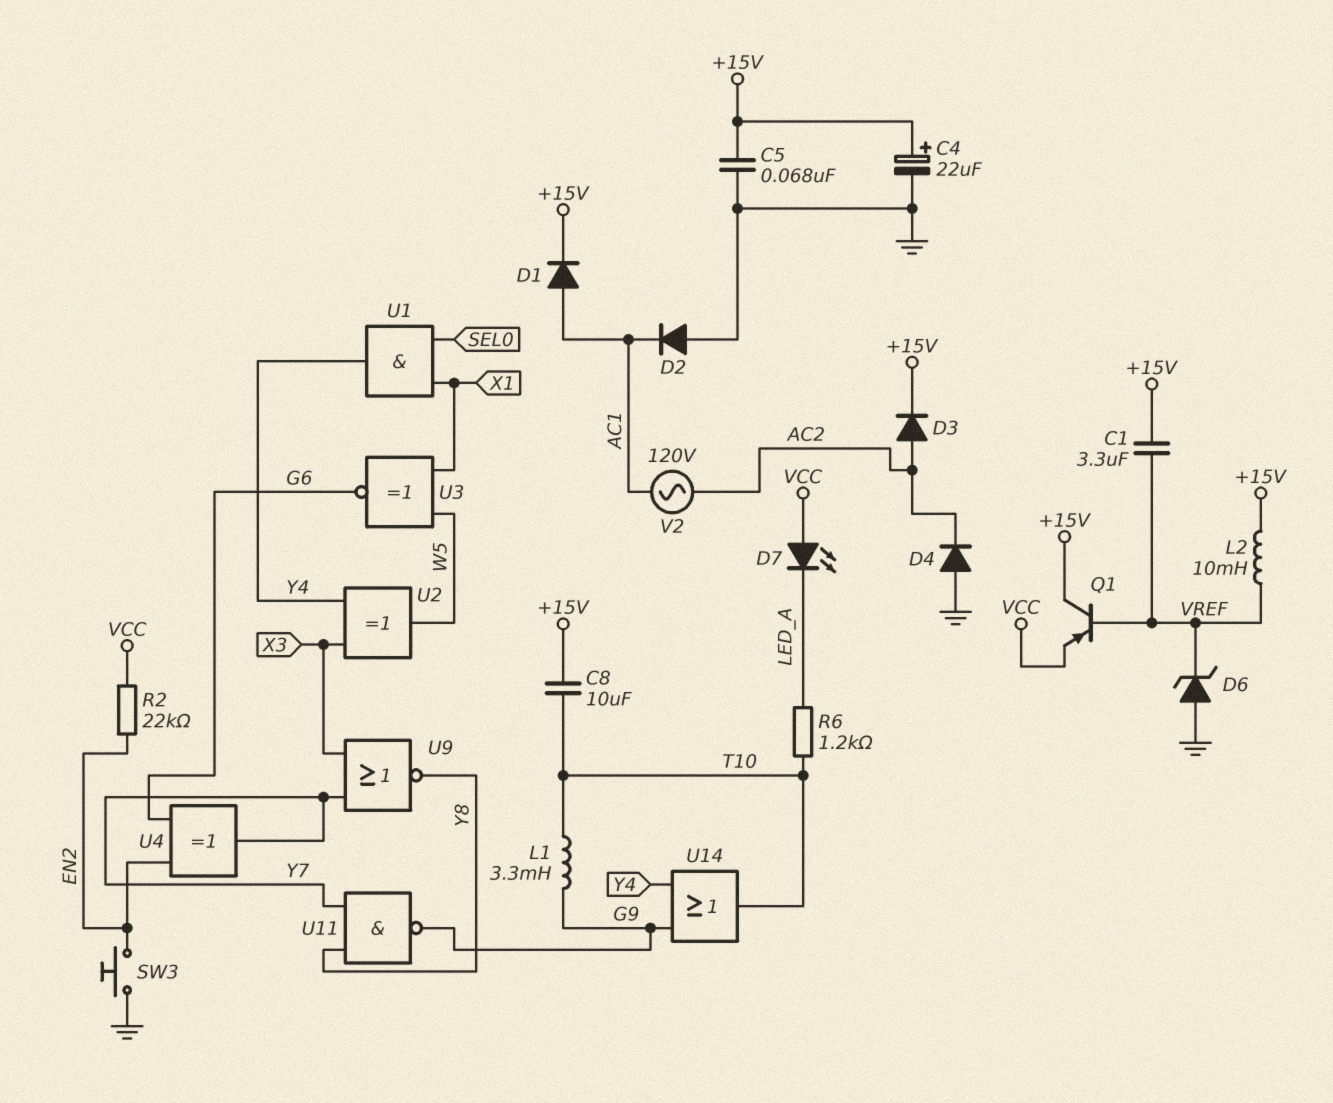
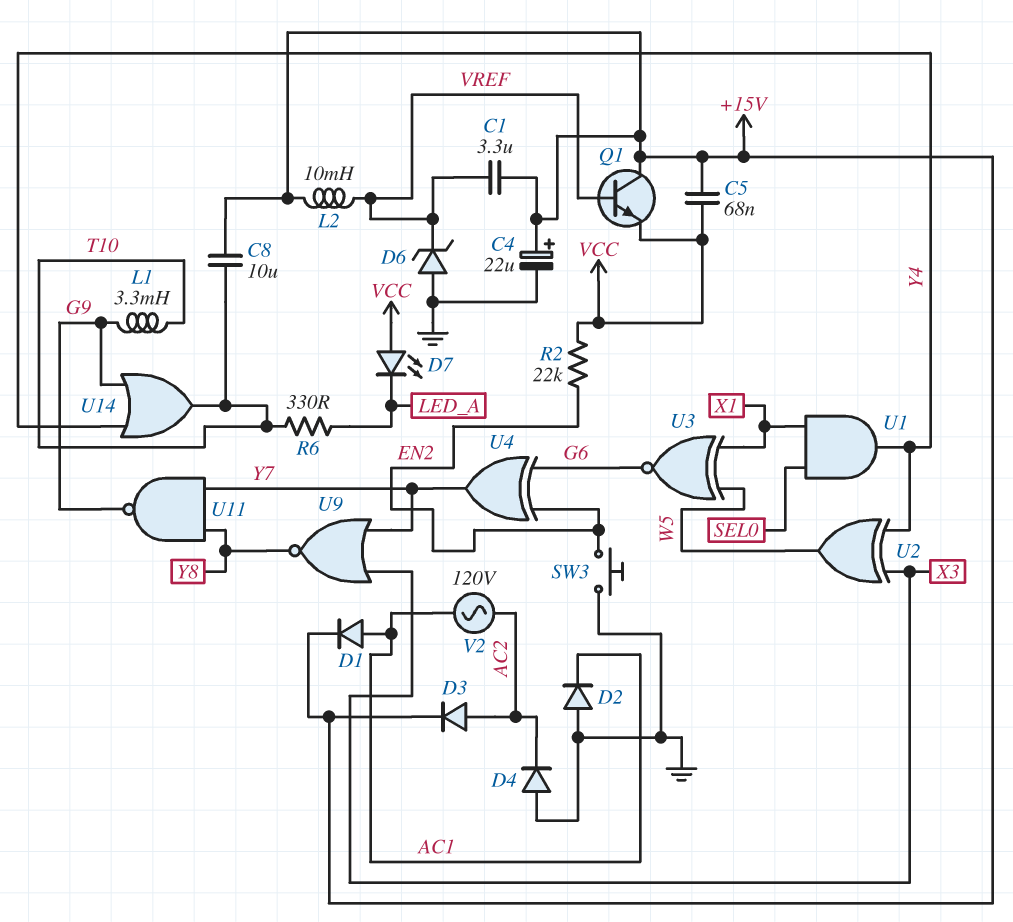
C5: 68nF (+15V, GND) -> 68nF (+15V, VCC)
Q1: PNP (B VREF, C +15V, E VCC) -> NPN (B VREF, C +15V, E VCC)
R6: 1.2k (LED_A, T10) -> 330 (LED_A, T10)

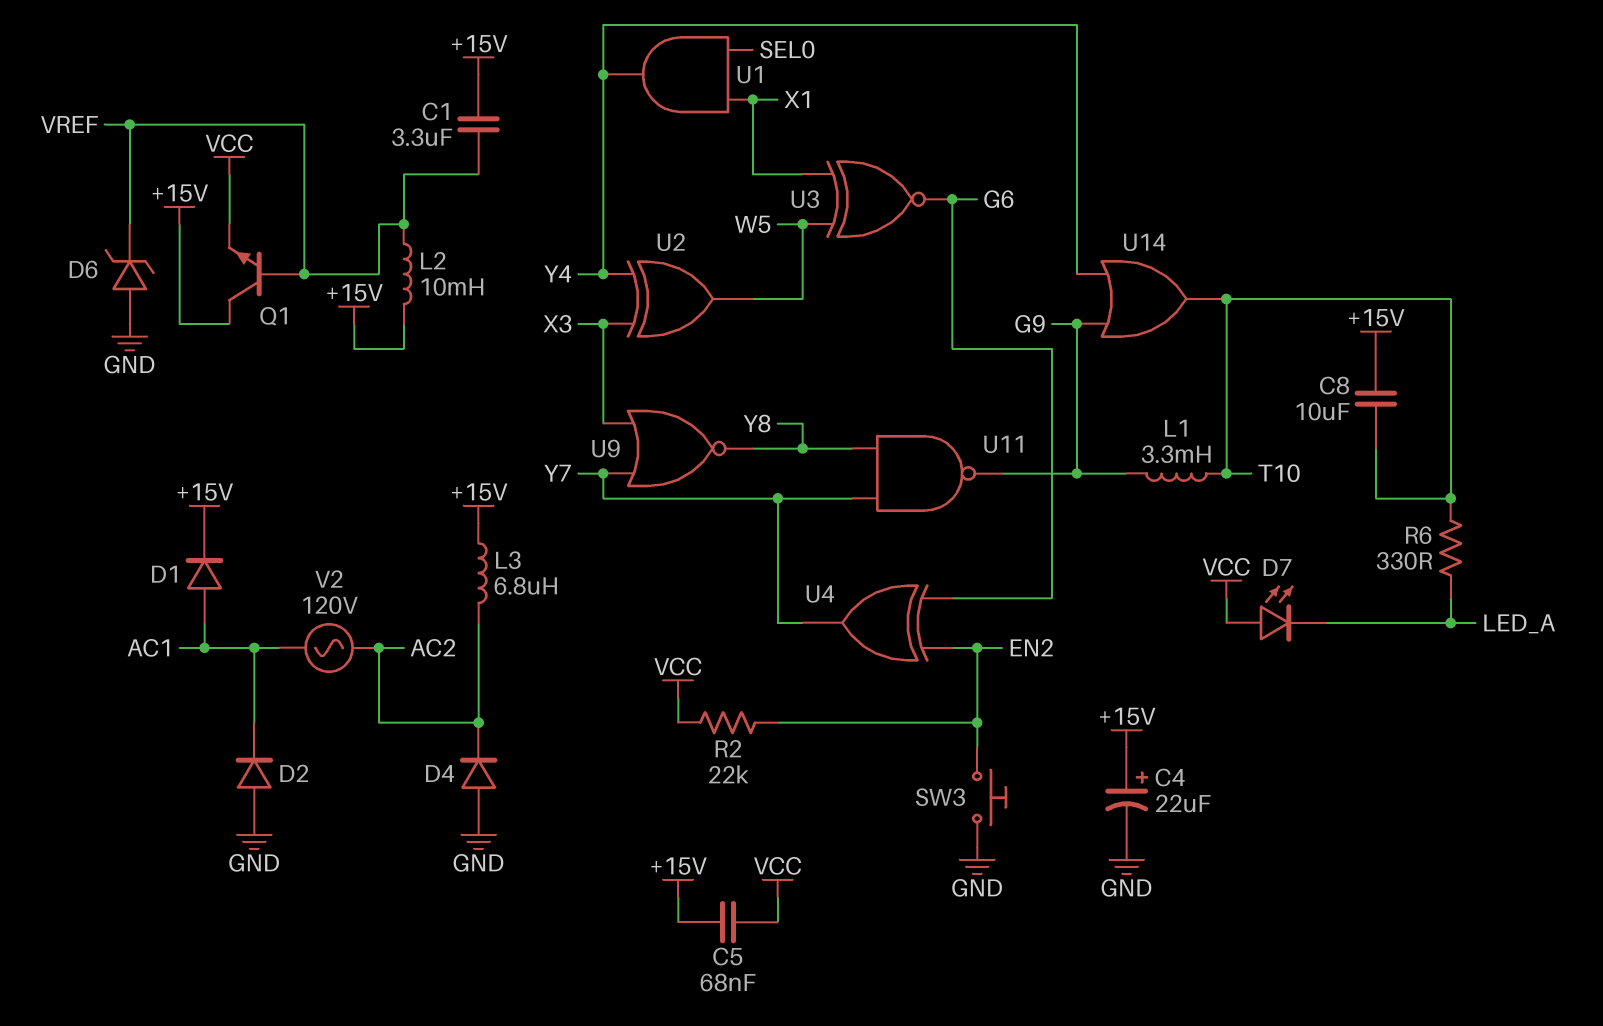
D3: diode (A AC2, K +15V) -> none
L3: none -> 6.8uH (+15V, AC2)

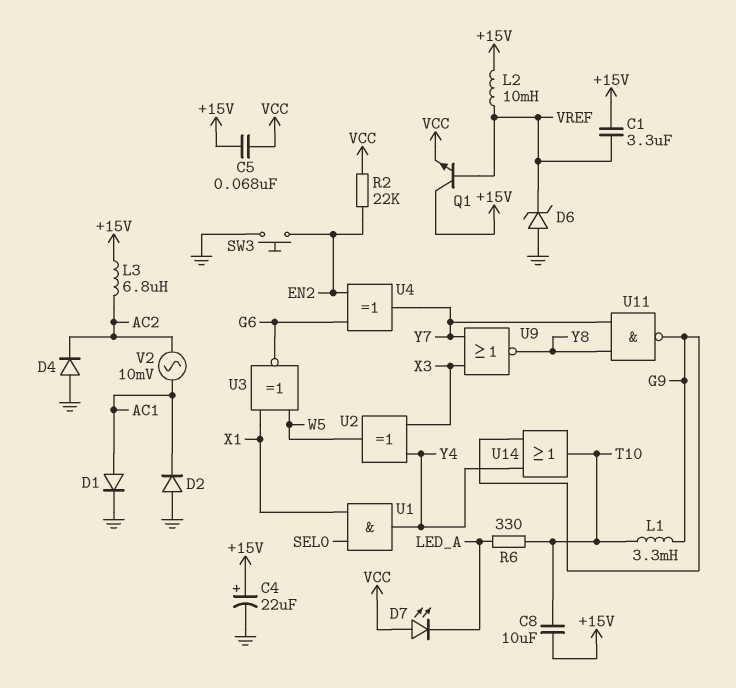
D1: diode (A AC1, K +15V) -> diode (A AC1, K GND)
V2: AC 120V (AC1, AC2) -> AC 10mV (AC1, AC2)

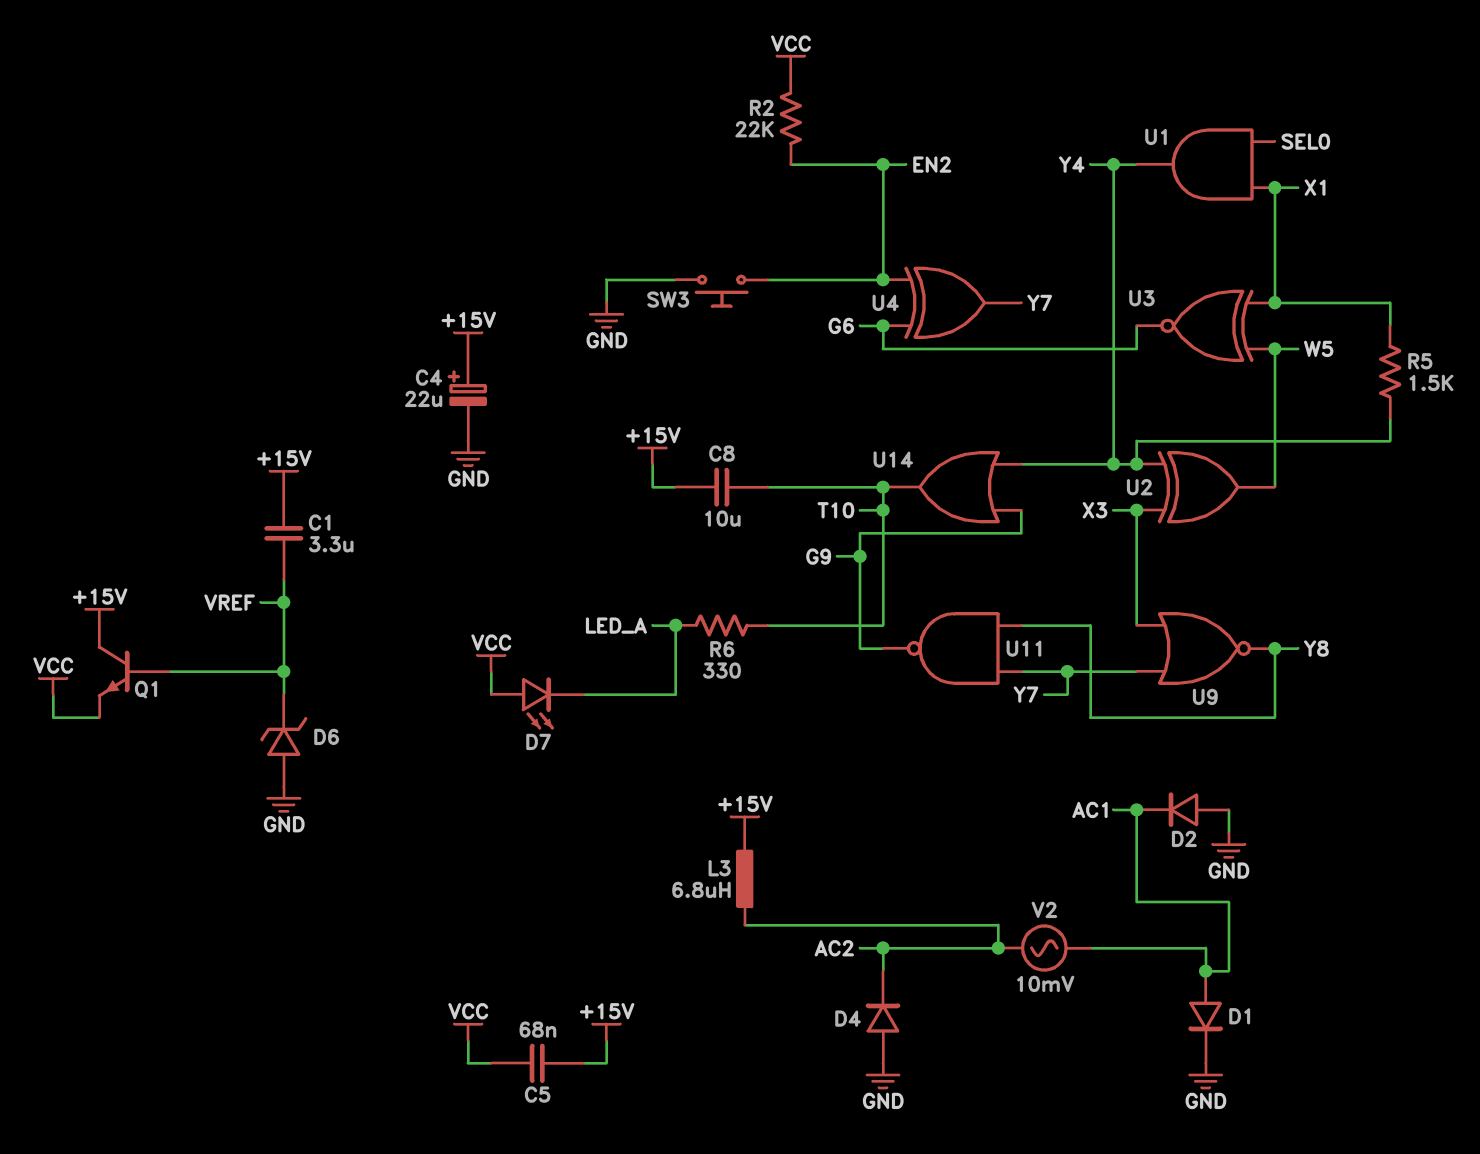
L1: 3.3mH (G9, T10) -> none
L2: 10mH (+15V, VREF) -> none
R5: none -> 1.5k (X1, Y4)

